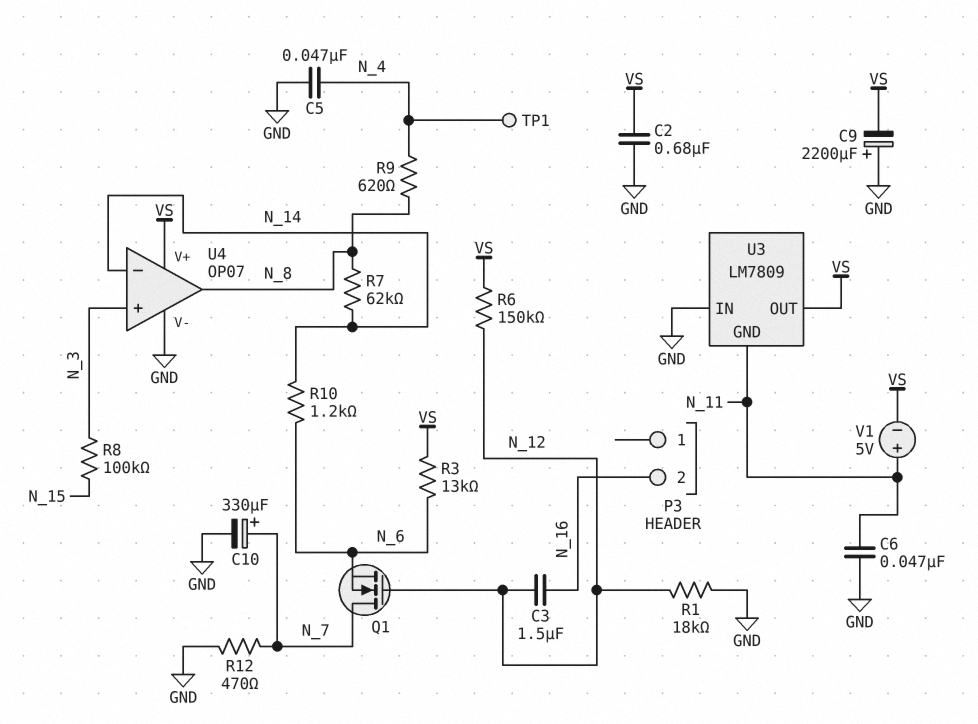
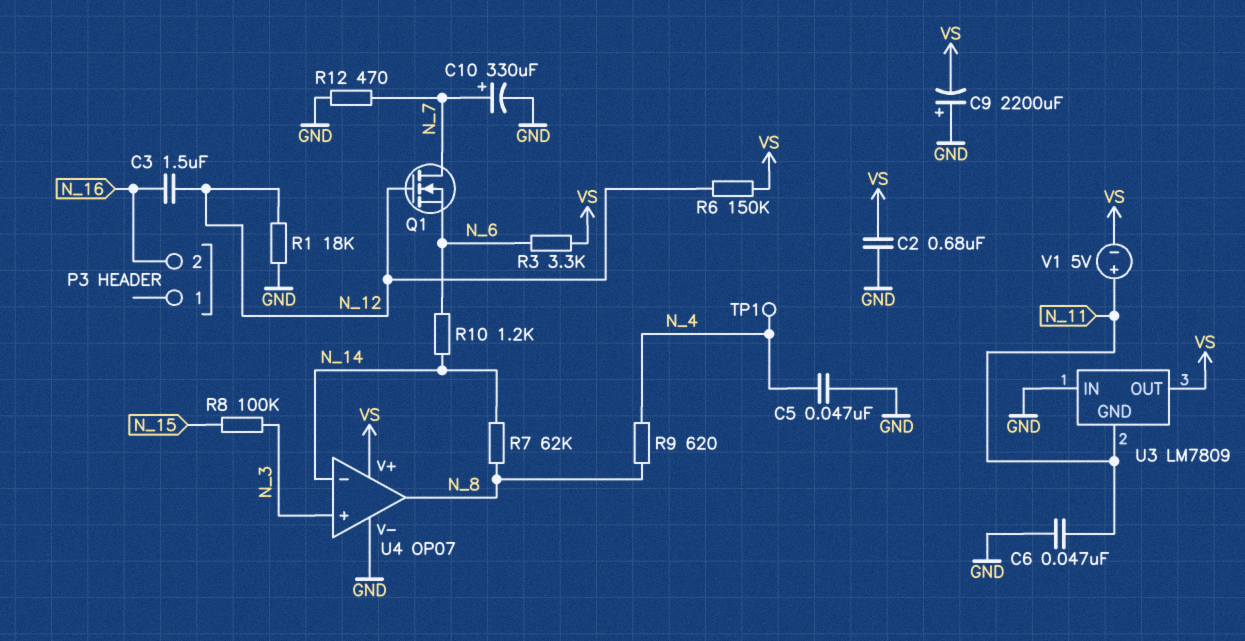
R3: 13k (N_6, VS) -> 3.3k (N_6, VS)

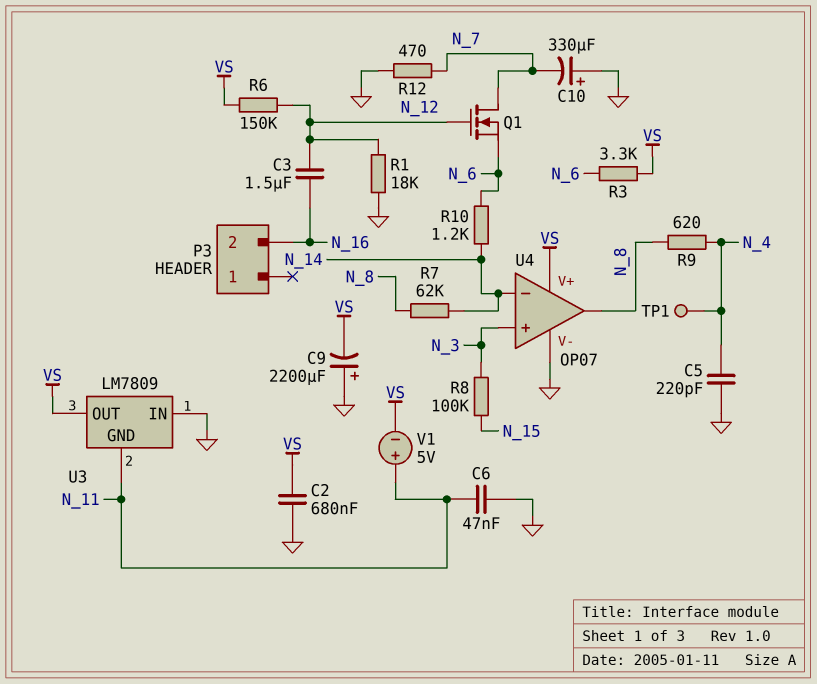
C5: 47nF (GND, N_4) -> 220pF (GND, N_4)
C10: 330uF (plus N_7, minus GND) -> 330uF (plus GND, minus N_7)

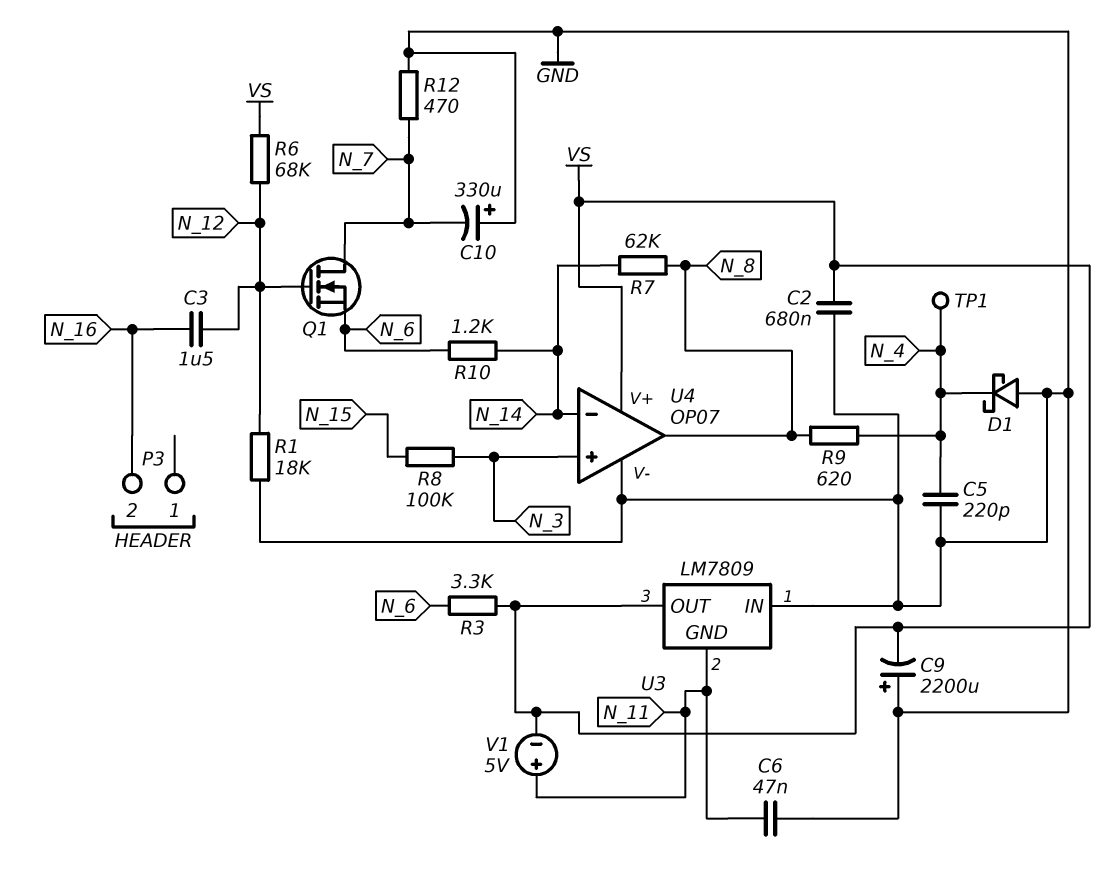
D1: none -> schottky (A GND, K N_4)
R6: 150k (N_12, VS) -> 68k (N_12, VS)

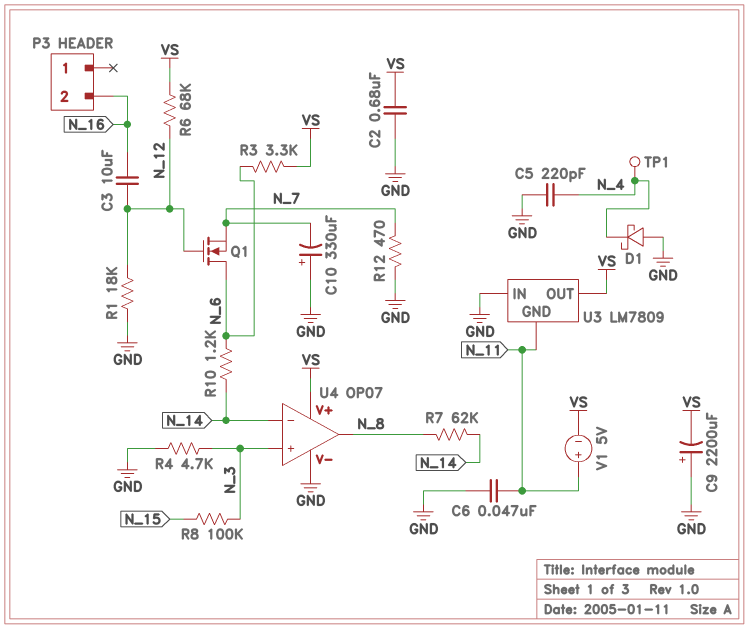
C3: 1.5uF (N_12, N_16) -> 10uF (N_12, N_16)
Q1: NMOS (G N_12, D N_7, S N_6) -> NMOS (G N_12, D N_6, S N_7)
R4: none -> 4.7k (GND, N_3)
R9: 620 (N_4, N_8) -> none

